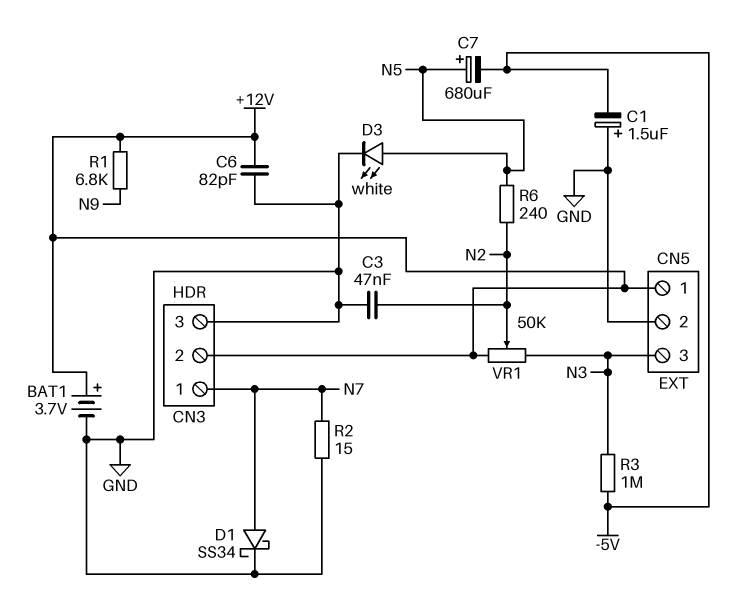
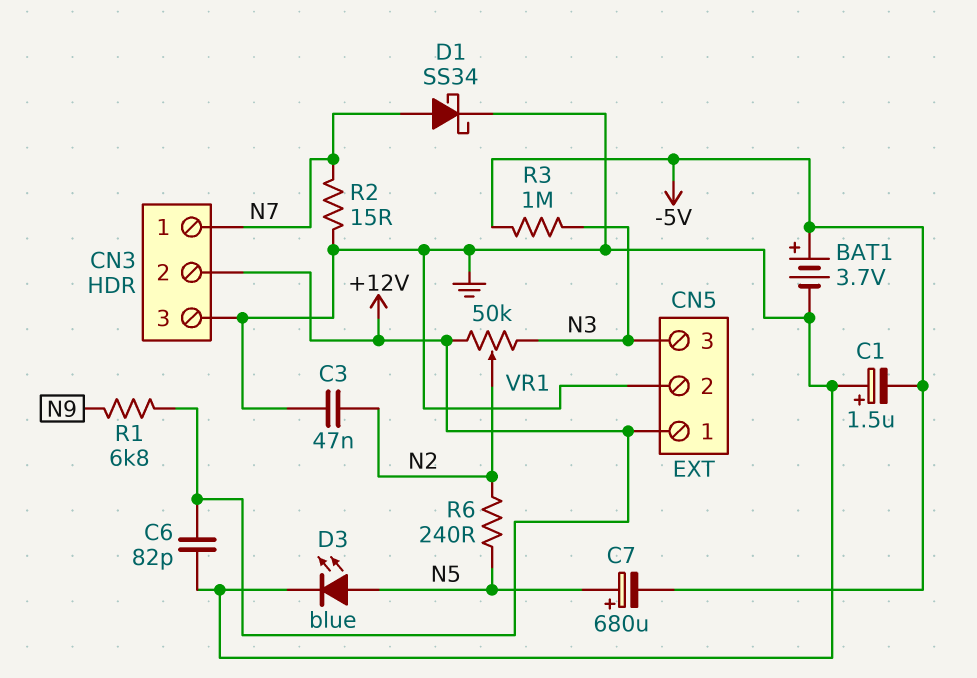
BAT1: 3.7V (plus +12V, minus GND) -> 3.7V (plus -5V, minus GND)
D3: LED white (A N5, K GND) -> LED blue (A N5, K GND)

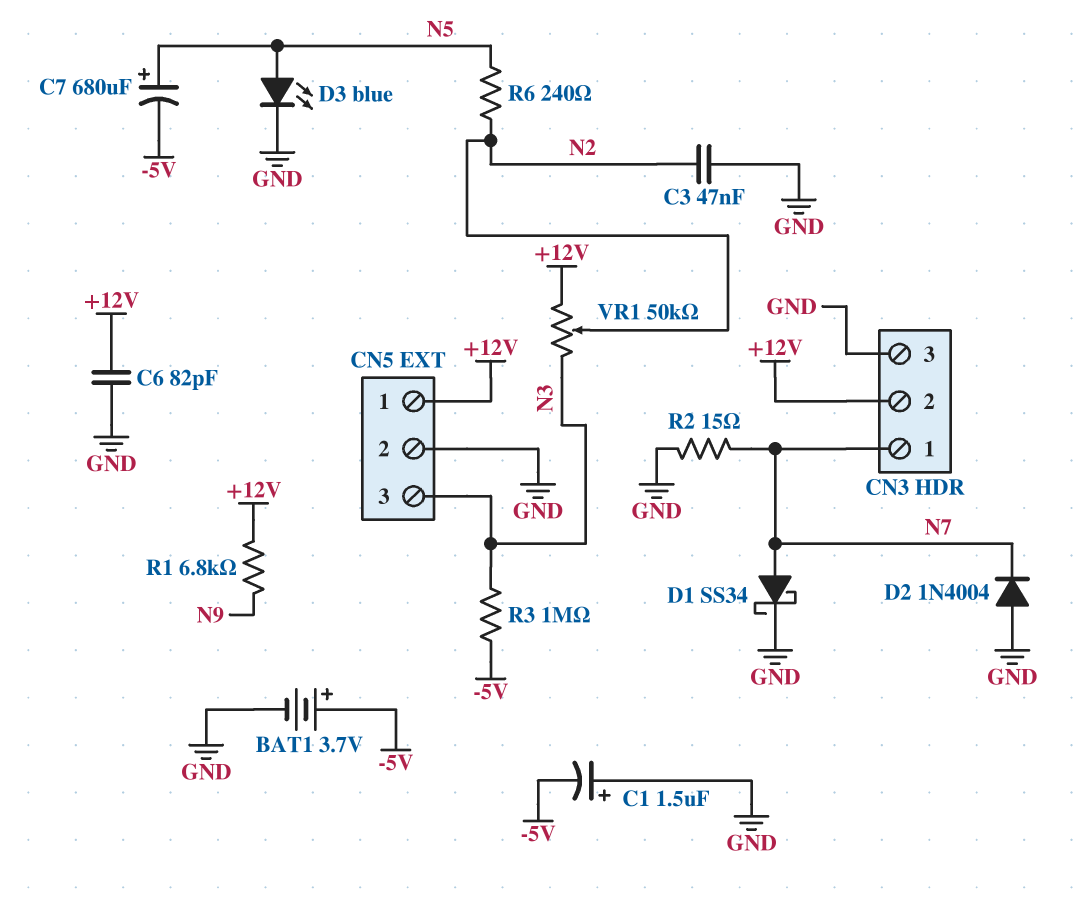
D2: none -> diode 1N4004 (A GND, K N7)

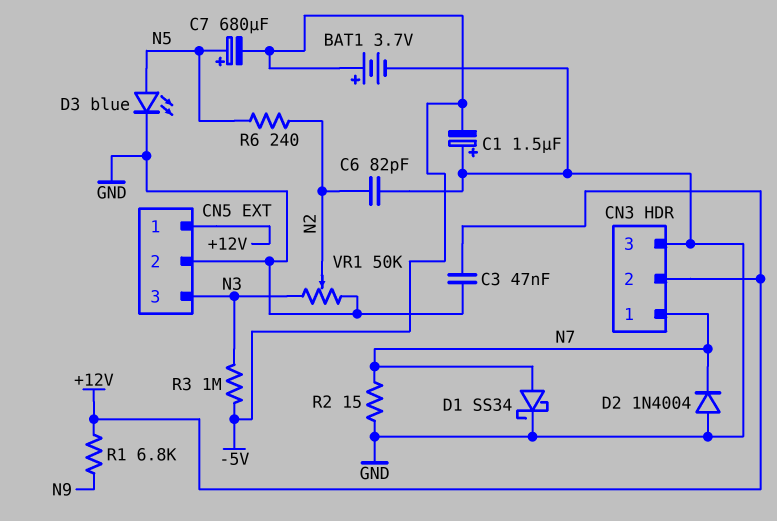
C3: 47nF (GND, N2) -> 47nF (+12V, GND)
C6: 82pF (+12V, GND) -> 82pF (GND, N2)
VR1: 50k (+12V, N3, wiper N2) -> 50k (GND, N3, wiper N2)

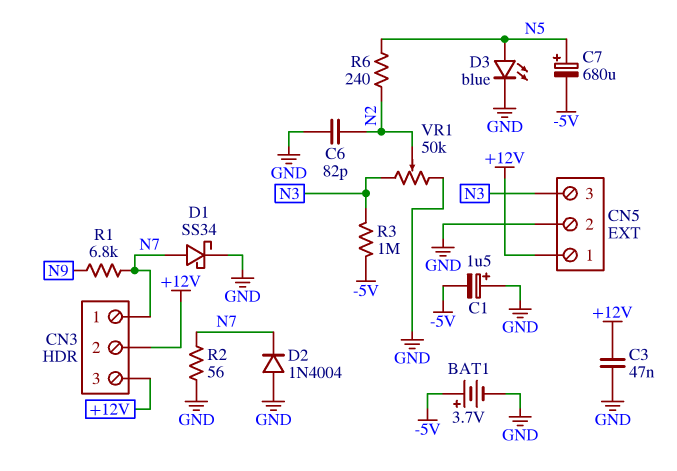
CN3 pin 3: GND -> +12V
R1: 6.8k (+12V, N9) -> 6.8k (N7, N9)
R2: 15 (GND, N7) -> 56 (GND, N7)

